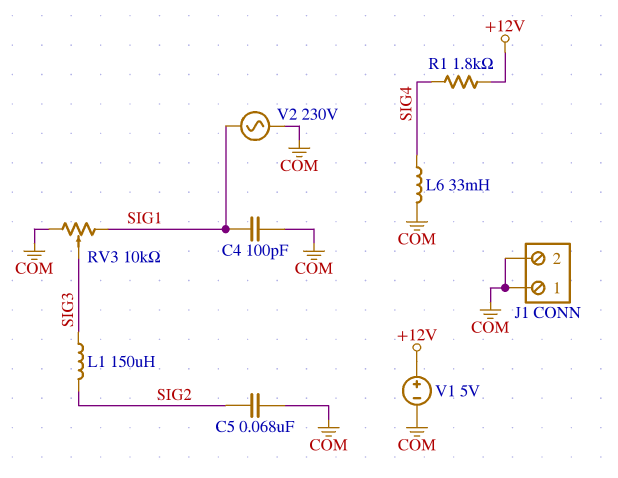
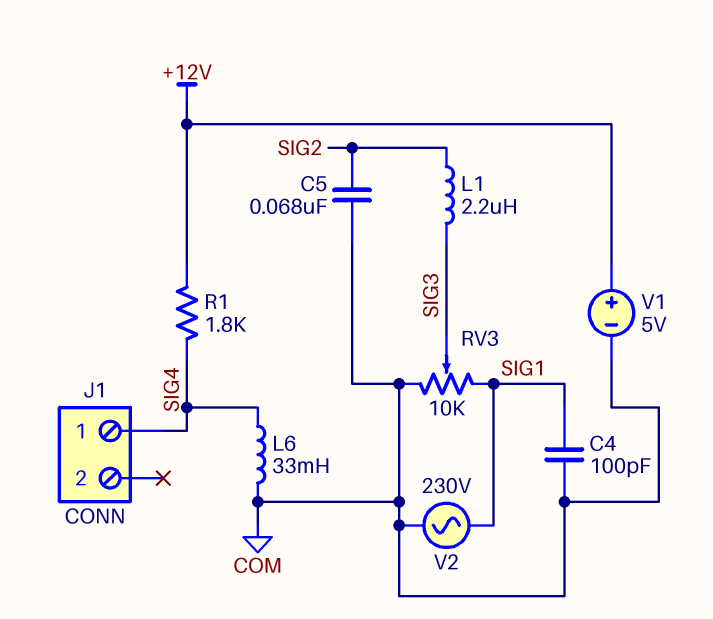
J1 pin 1: COM -> SIG4
J1 pin 2: COM -> none
L1: 150uH (SIG2, SIG3) -> 2.2uH (SIG2, SIG3)

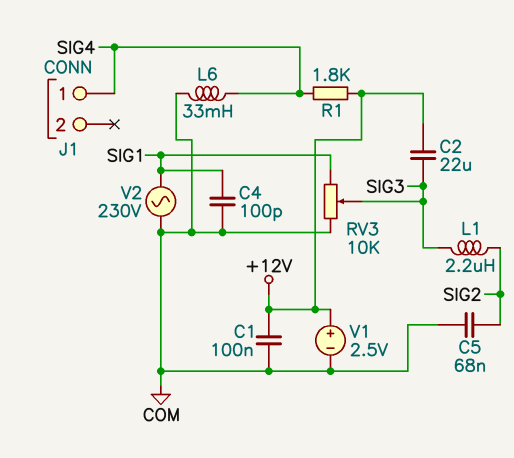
C1: none -> 100nF (+12V, COM)
C2: none -> 22uF (+12V, SIG3)
V1: 5V (plus +12V, minus COM) -> 2.5V (plus +12V, minus COM)

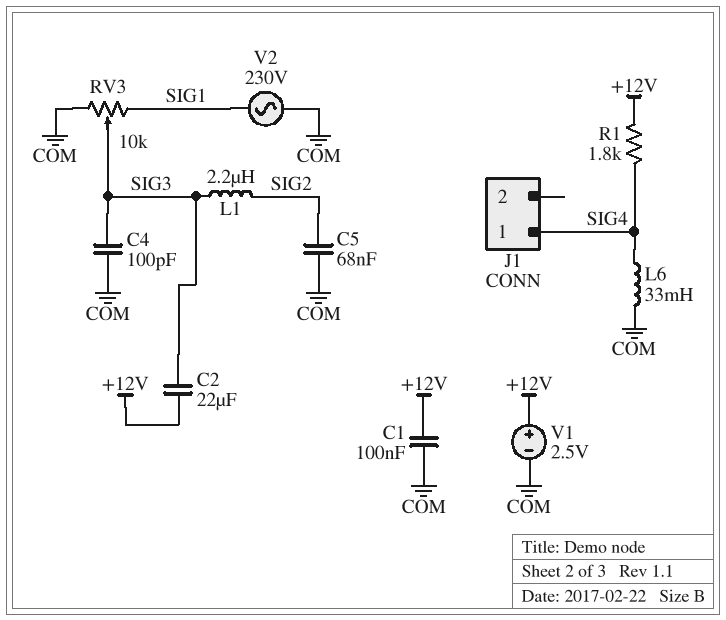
C4: 100pF (COM, SIG1) -> 100pF (COM, SIG3)

